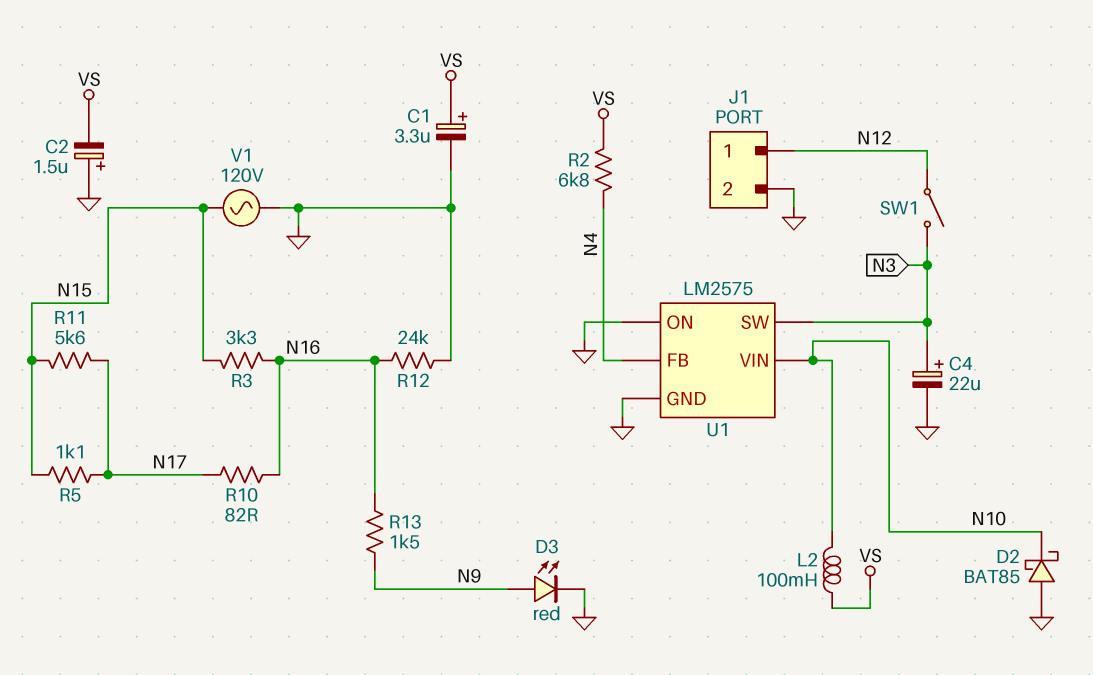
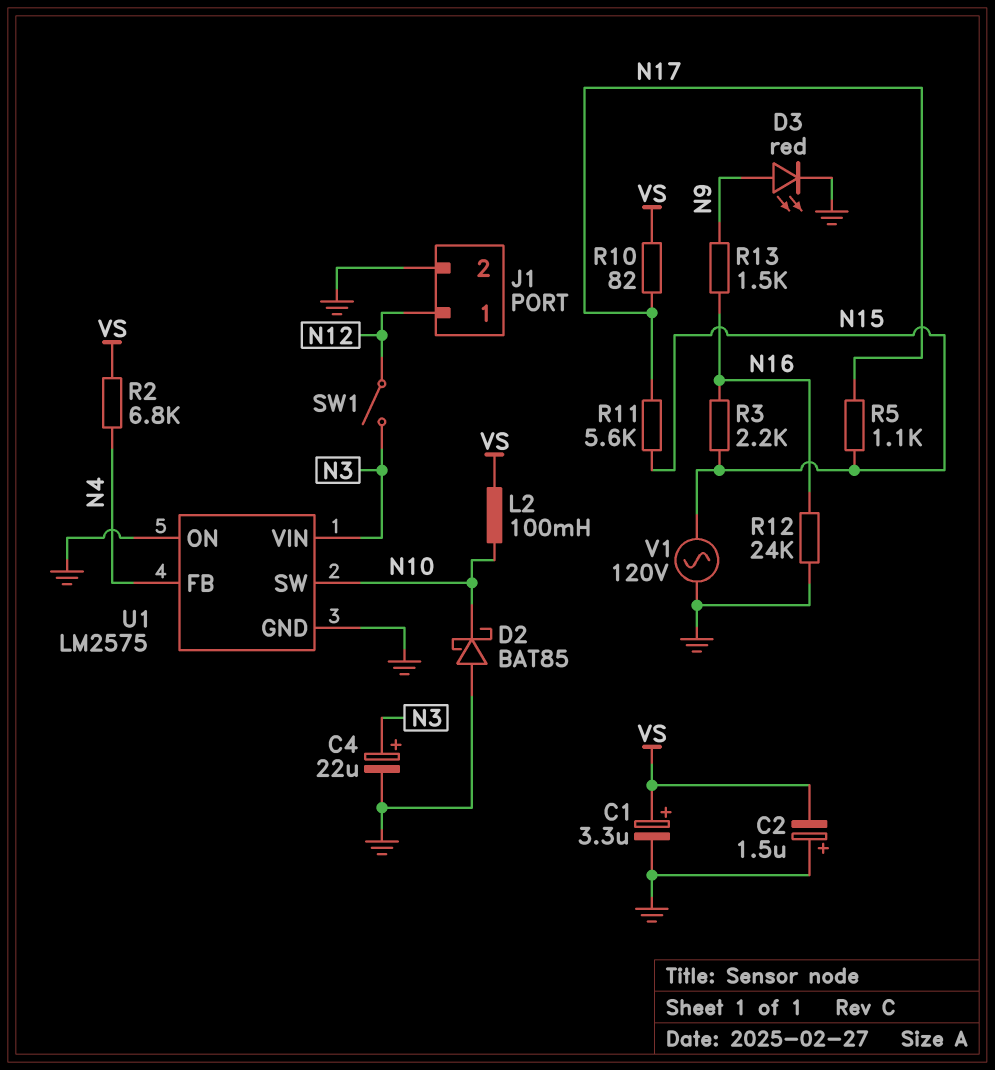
R3: 3.3k (N15, N16) -> 2.2k (N15, N16)
R10: 82 (N16, N17) -> 82 (N17, VS)
U1 pin SW: N3 -> N10
U1 pin VIN: N10 -> N3

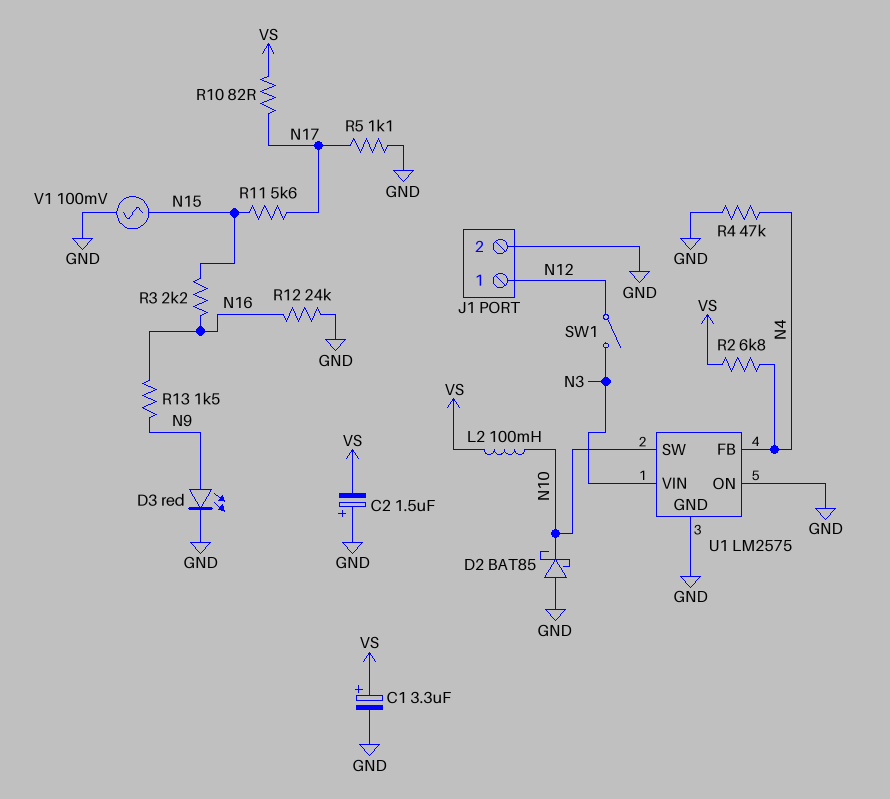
C4: 22uF (plus N3, minus GND) -> none
R4: none -> 47k (GND, N4)
R5: 1.1k (N15, N17) -> 1.1k (GND, N17)
V1: AC 120V (GND, N15) -> AC 100mV (GND, N15)

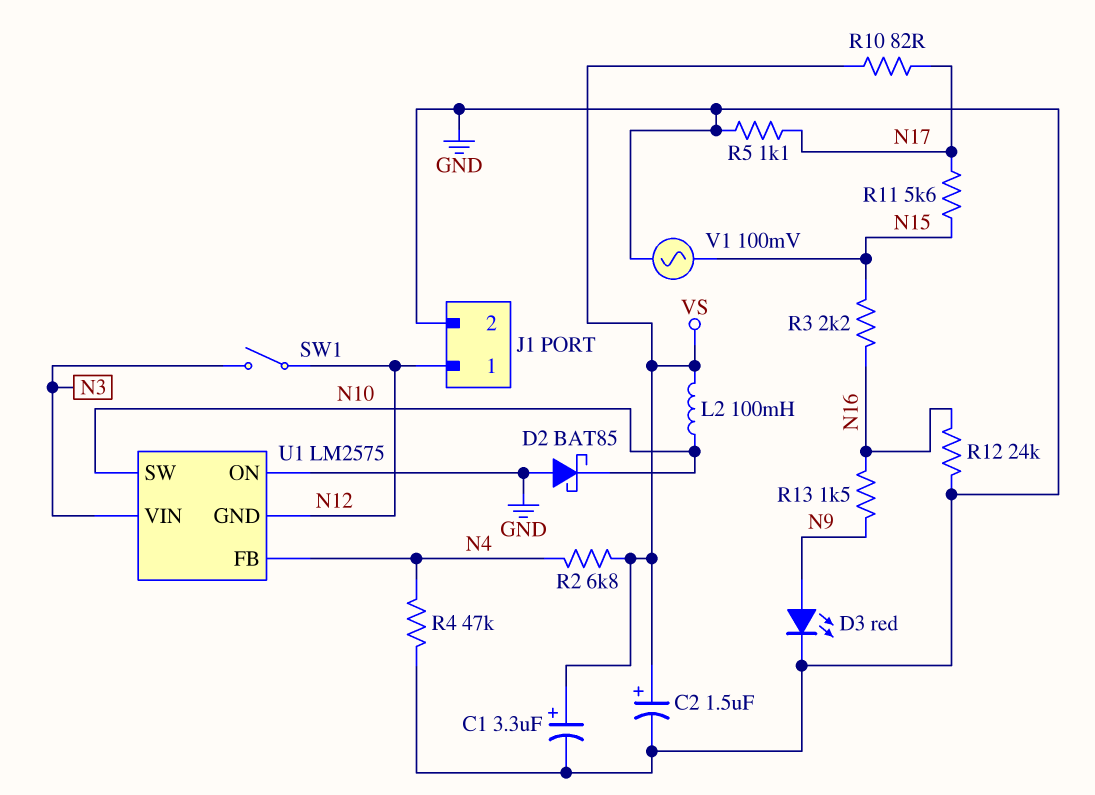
C2: 1.5uF (plus GND, minus VS) -> 1.5uF (plus VS, minus GND)
U1 pin GND: GND -> N12

